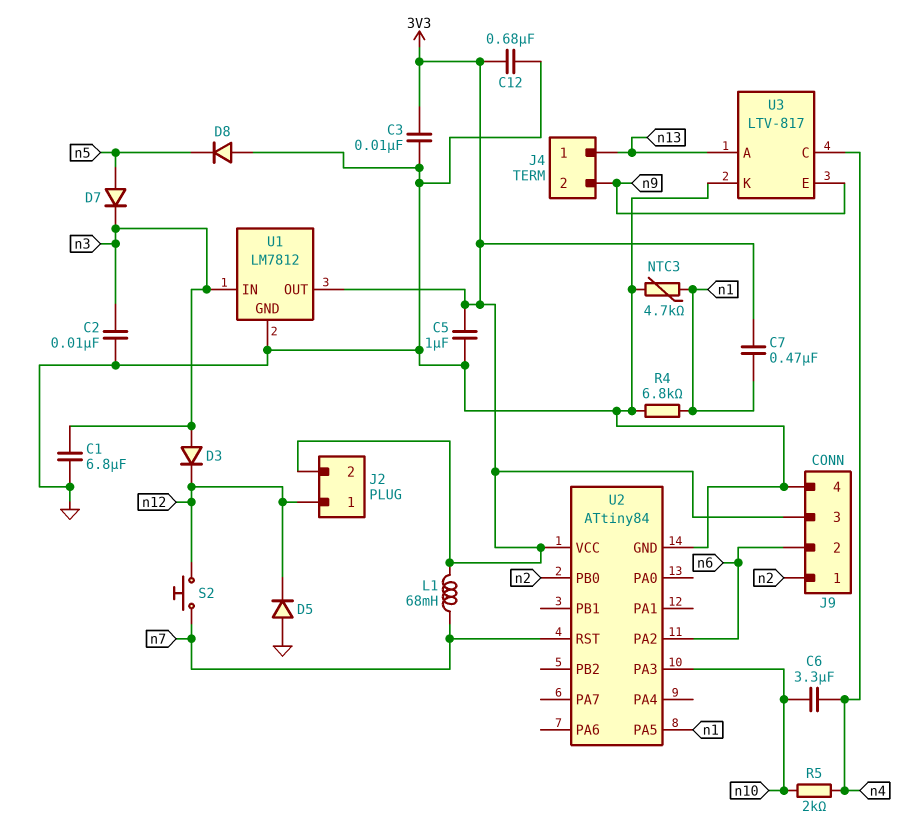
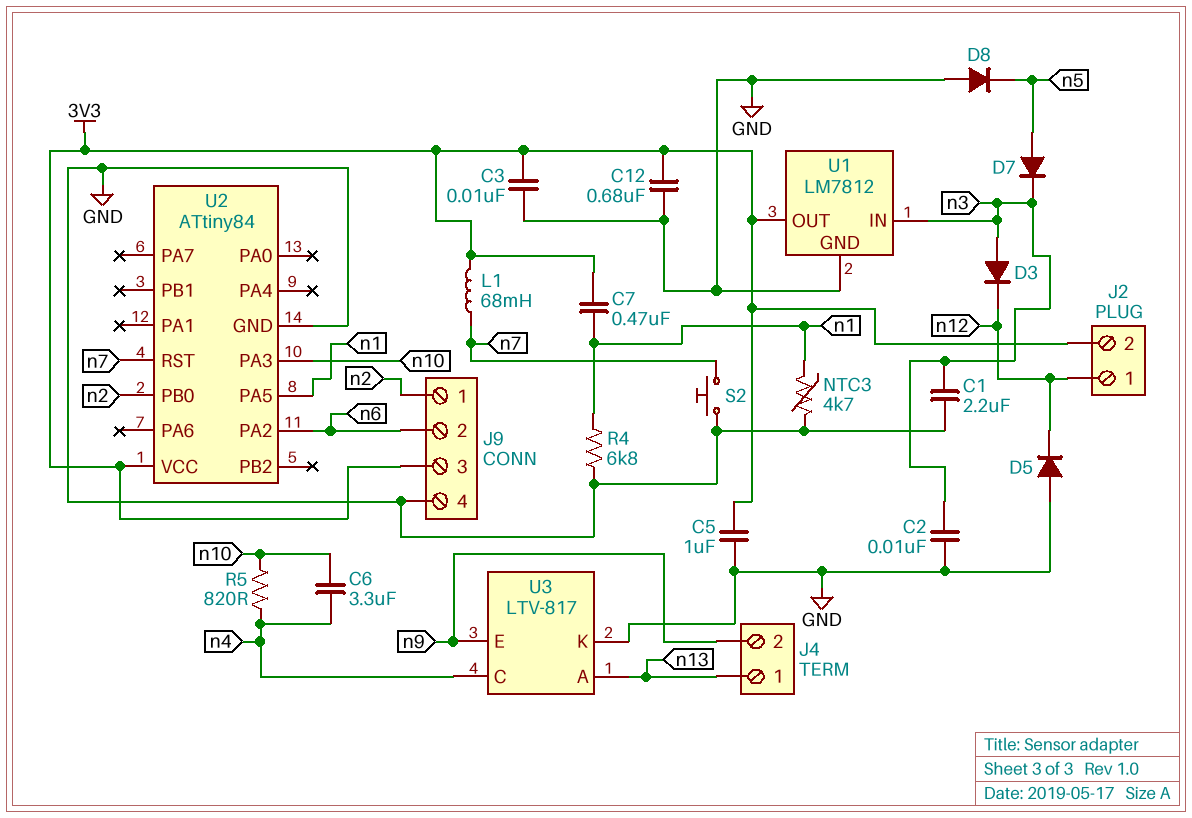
C1: 6.8uF (GND, n3) -> 2.2uF (GND, n3)
R5: 2k (n4, n10) -> 820 (n4, n10)
S2: button (n7, n12) -> button (GND, n7)

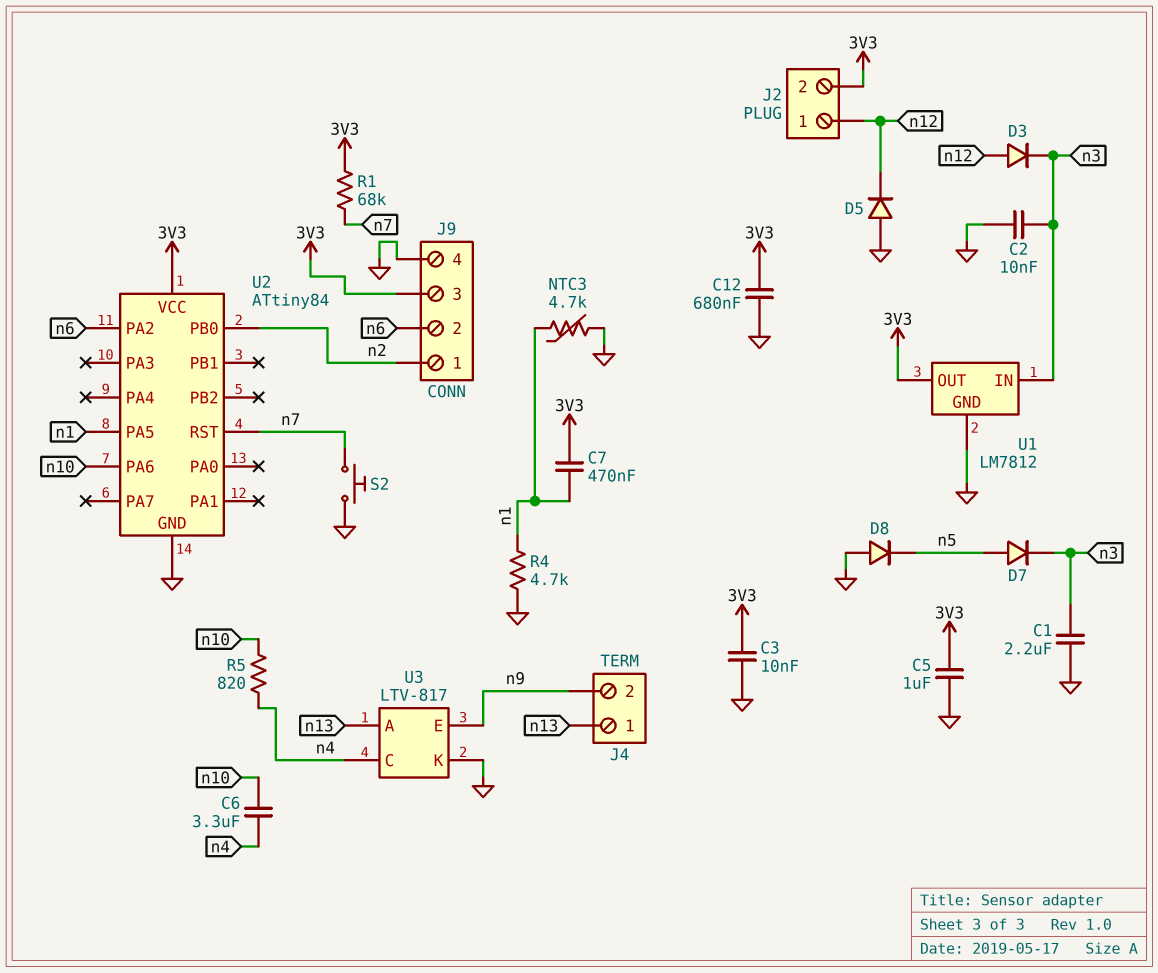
D3: diode (A n3, K n12) -> diode (A n12, K n3)
L1: 68mH (3V3, n7) -> none
R1: none -> 68k (3V3, n7)
R4: 6.8k (GND, n1) -> 4.7k (GND, n1)
U2 pin PA3: n10 -> none
U2 pin PA6: none -> n10

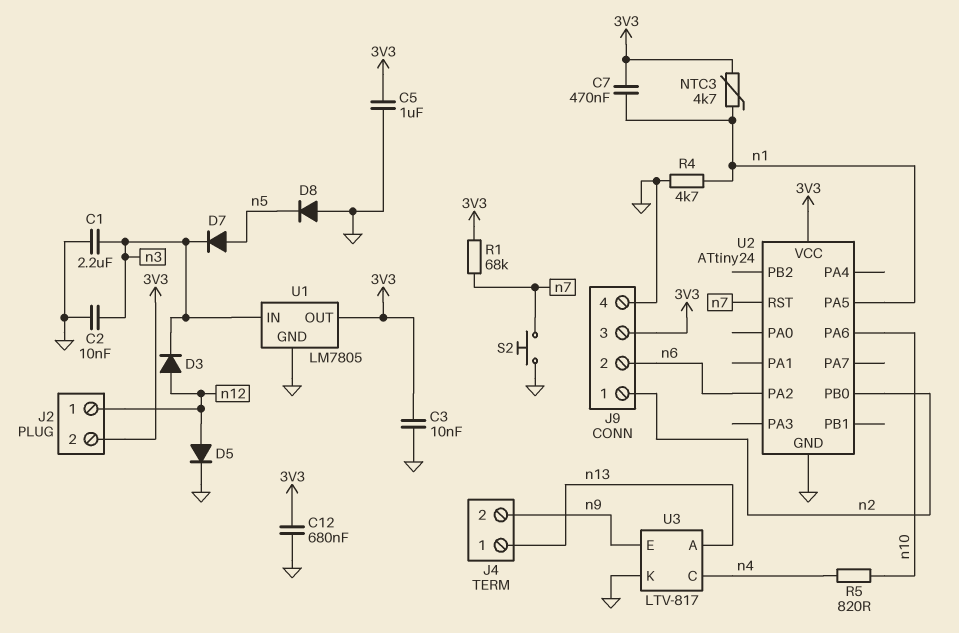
C6: 3.3uF (n4, n10) -> none
D5: diode (A GND, K n12) -> diode (A n12, K GND)
NTC3: 4.7k (GND, n1) -> 4.7k (3V3, n1)
U1: LM7812 -> LM7805
U2: ATtiny84 -> ATtiny24

